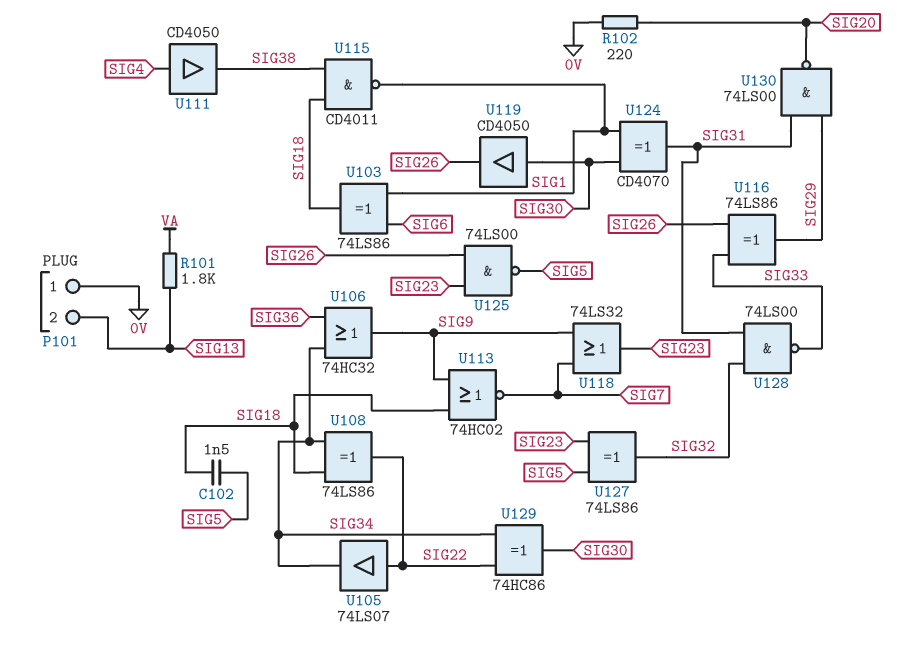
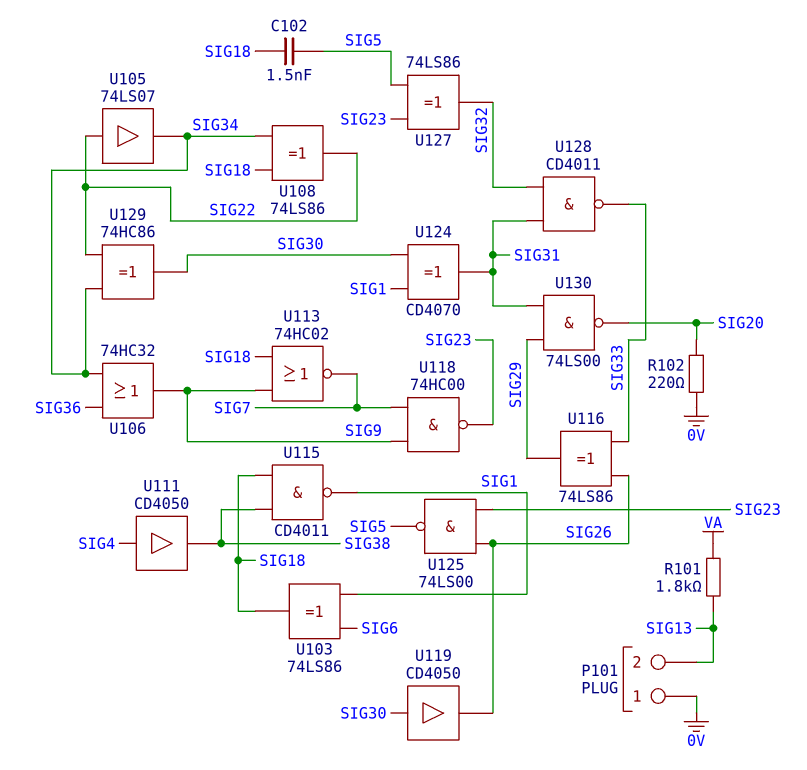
U118: OR 74LS32 (in SIG7, in SIG9, out SIG23) -> NAND 74HC00 (in SIG7, in SIG9, out SIG23)
U128: NAND 74LS00 (in SIG31, in SIG32, out SIG33) -> NAND CD4011 (in SIG31, in SIG32, out SIG33)

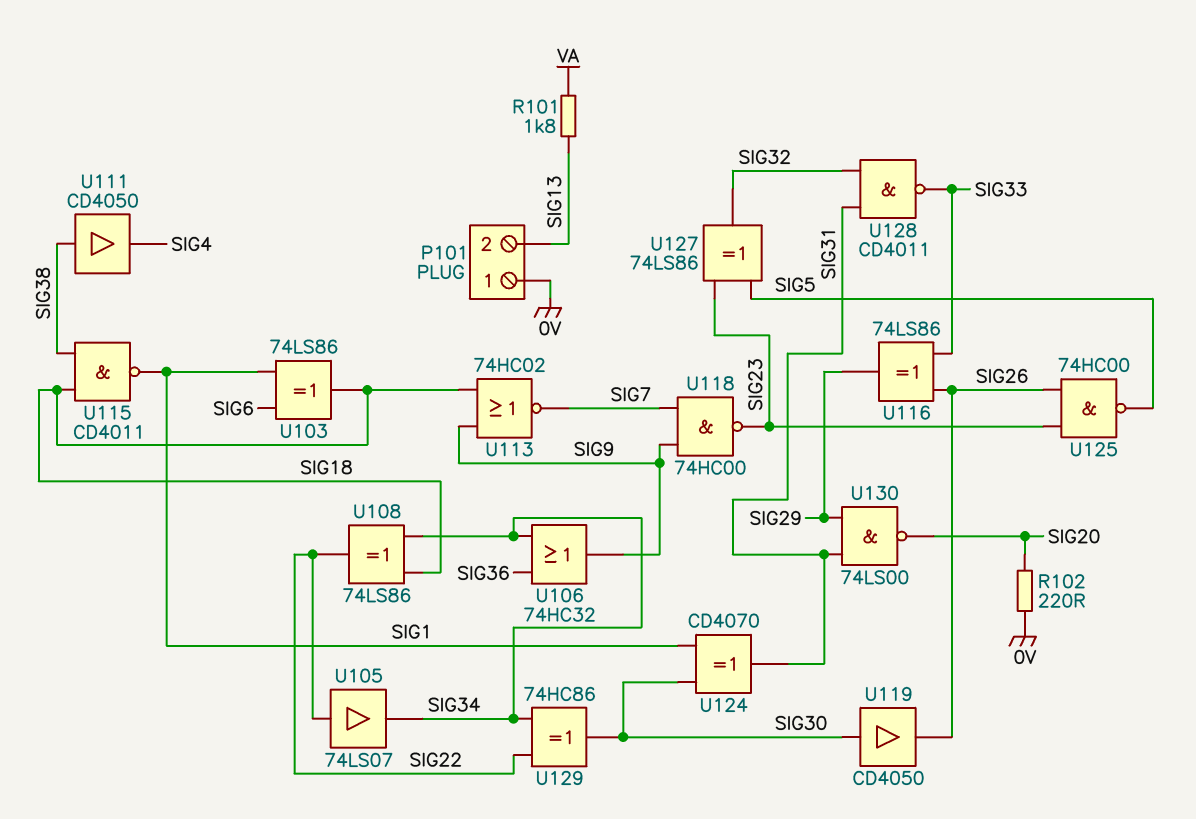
C102: 1.5nF (SIG5, SIG18) -> none
U111: buffer CD4050 (in SIG4, out SIG38) -> buffer CD4050 (in SIG38, out SIG4)
U125: NAND 74LS00 (in SIG23, in SIG26, out SIG5) -> NAND 74HC00 (in SIG23, in SIG26, out SIG5)

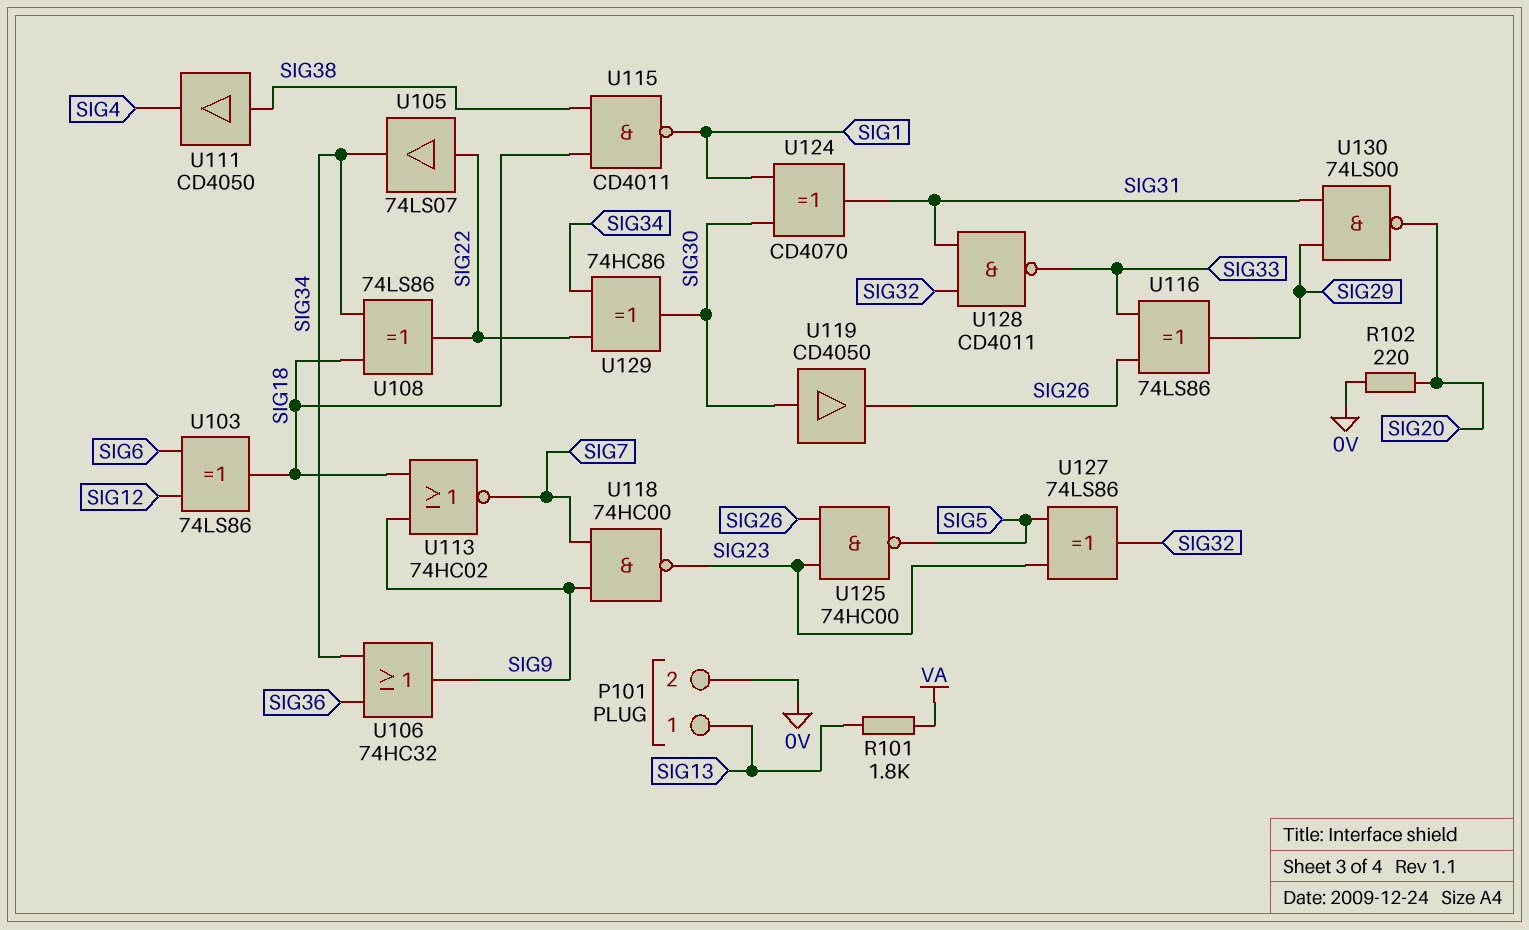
P101 pin 1: 0V -> SIG13
P101 pin 2: SIG13 -> 0V
U103: XOR 74LS86 (in SIG1, in SIG6, out SIG18) -> XOR 74LS86 (in SIG6, in SIG12, out SIG18)

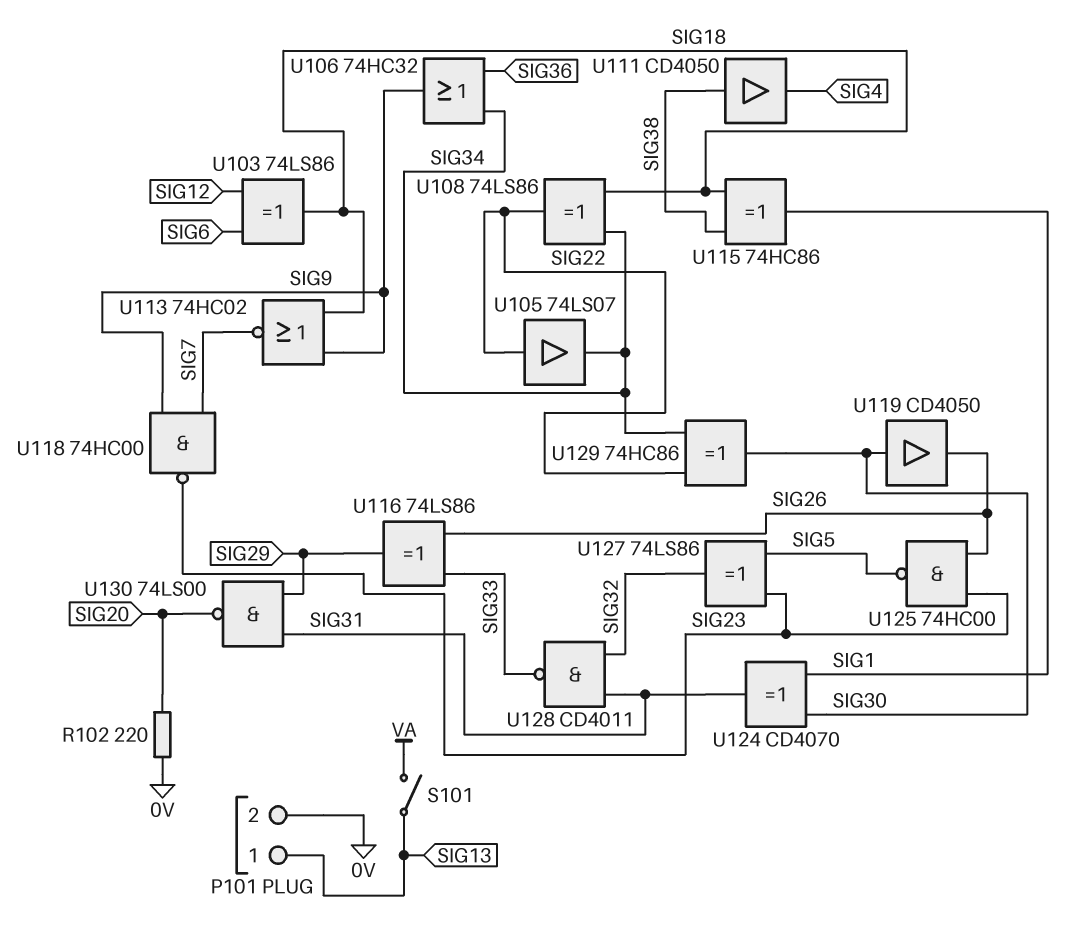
R101: 1.8k (SIG13, VA) -> none
S101: none -> switch (SIG13, VA)
U115: NAND CD4011 (in SIG18, in SIG38, out SIG1) -> XOR 74HC86 (in SIG18, in SIG38, out SIG1)

